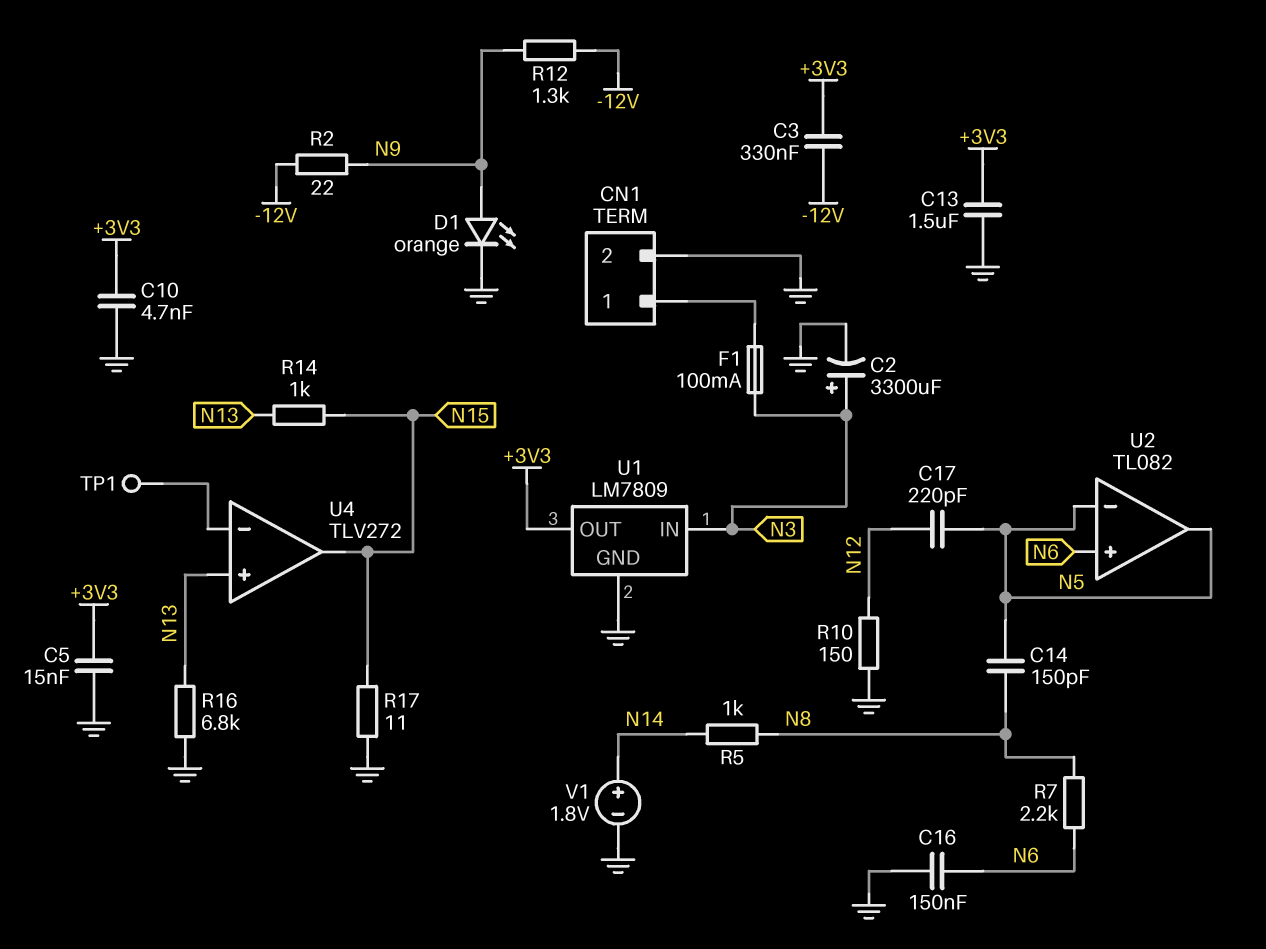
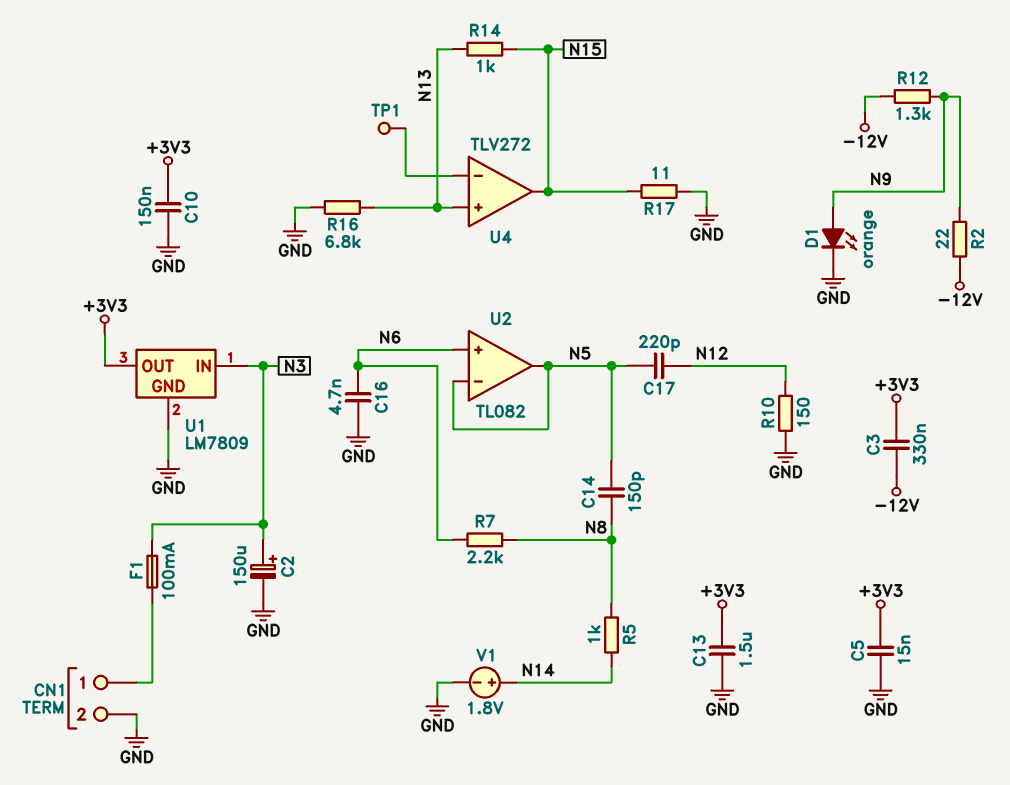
C2: 3300uF (plus N3, minus GND) -> 150uF (plus N3, minus GND)
C10: 4.7nF (+3V3, GND) -> 150nF (+3V3, GND)
C16: 150nF (GND, N6) -> 4.7nF (GND, N6)

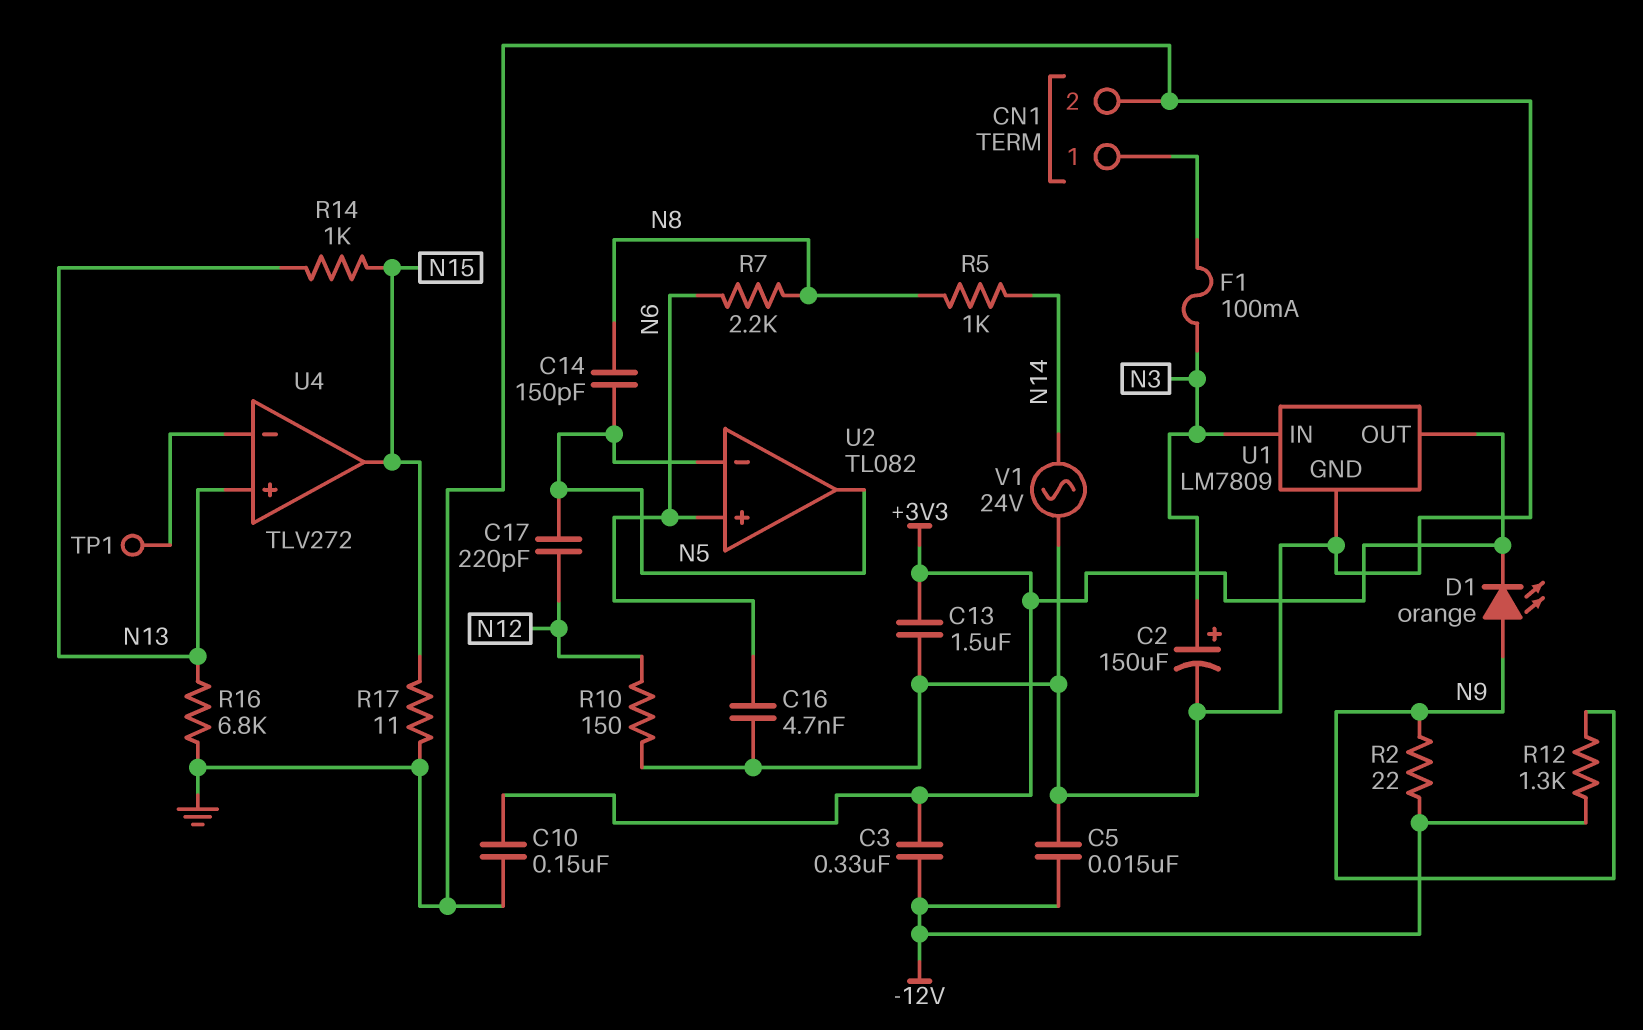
C5: 15nF (+3V3, GND) -> 15nF (-12V, GND)
D1: LED orange (A N9, K GND) -> LED orange (A N9, K +3V3)
V1: 1.8V (plus N14, minus GND) -> AC 24V (GND, N14)

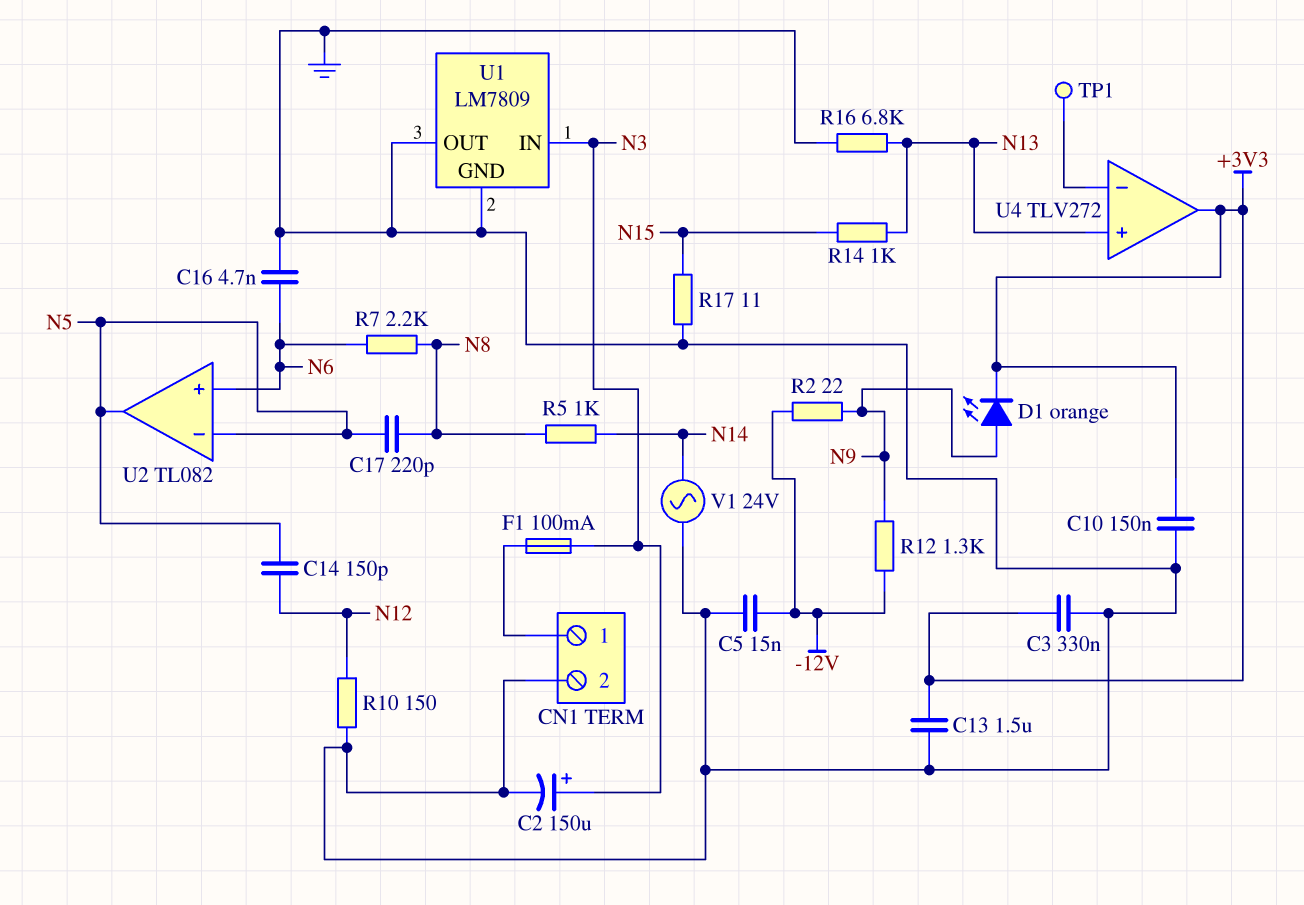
C3: 330nF (+3V3, -12V) -> 330nF (+3V3, GND)
C14: 150pF (N5, N8) -> 150pF (N5, N12)
C17: 220pF (N5, N12) -> 220pF (N5, N8)
U1 pin OUT: +3V3 -> GND
U4 pin out: N15 -> +3V3

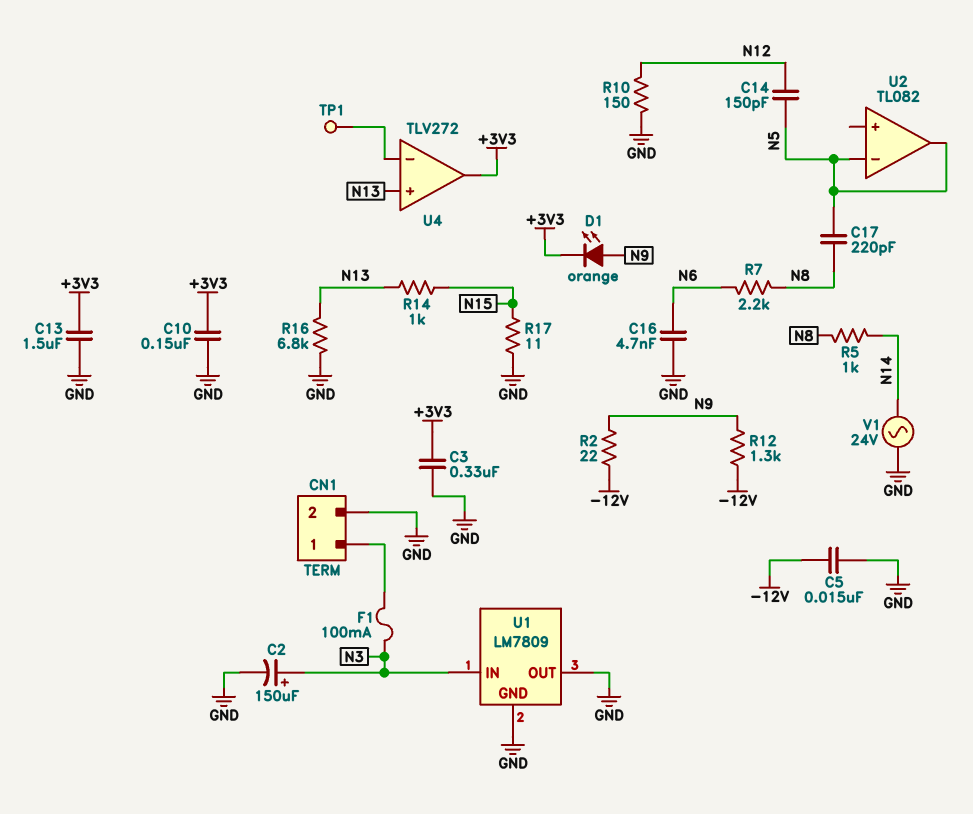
U2 pin in+: N6 -> none

